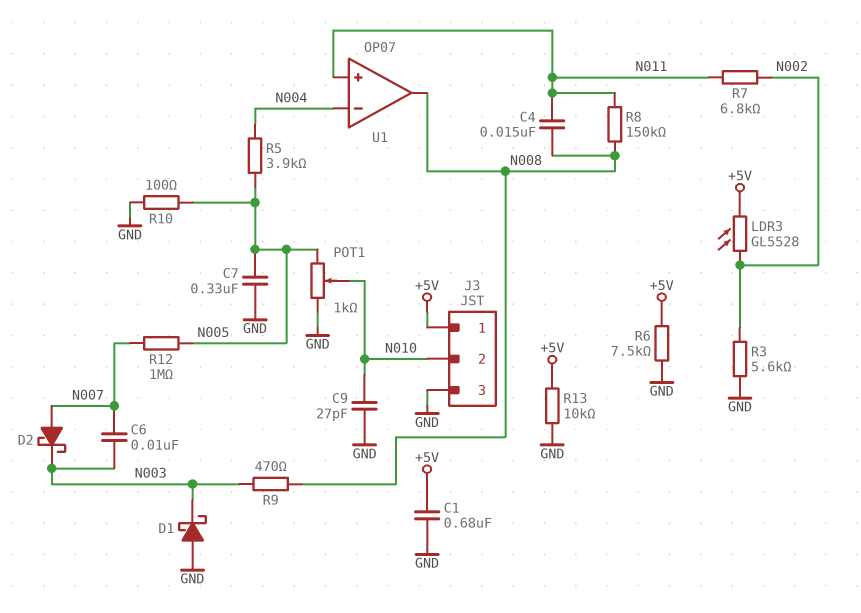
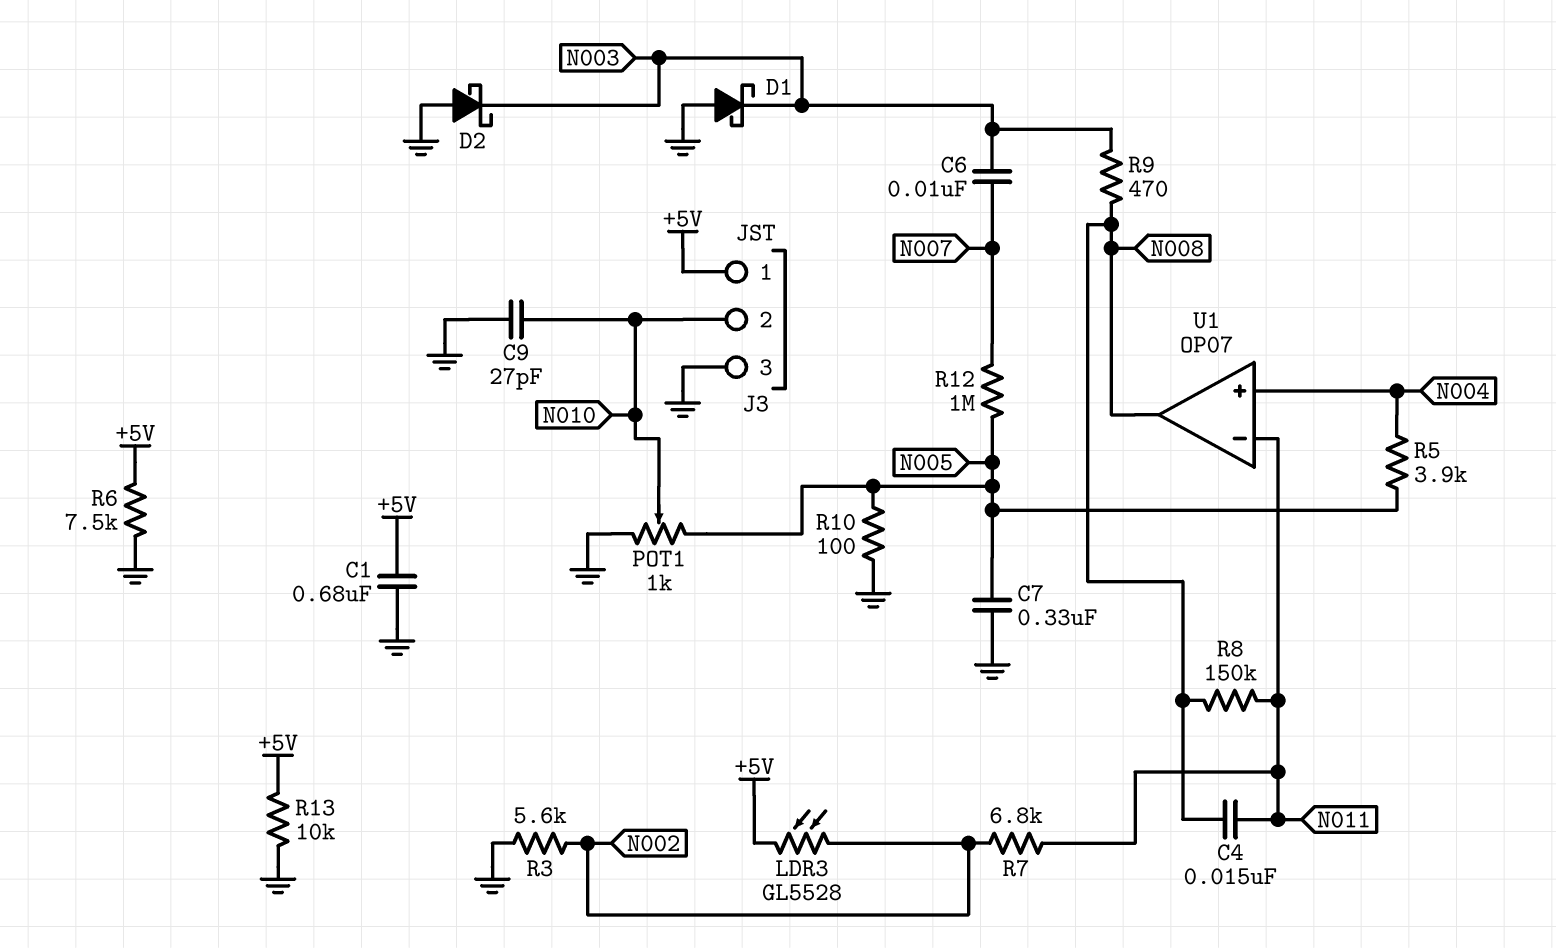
D2: schottky (A N007, K N003) -> schottky (A GND, K N003)
U1 pin in+: N011 -> N004
U1 pin in-: N004 -> N011

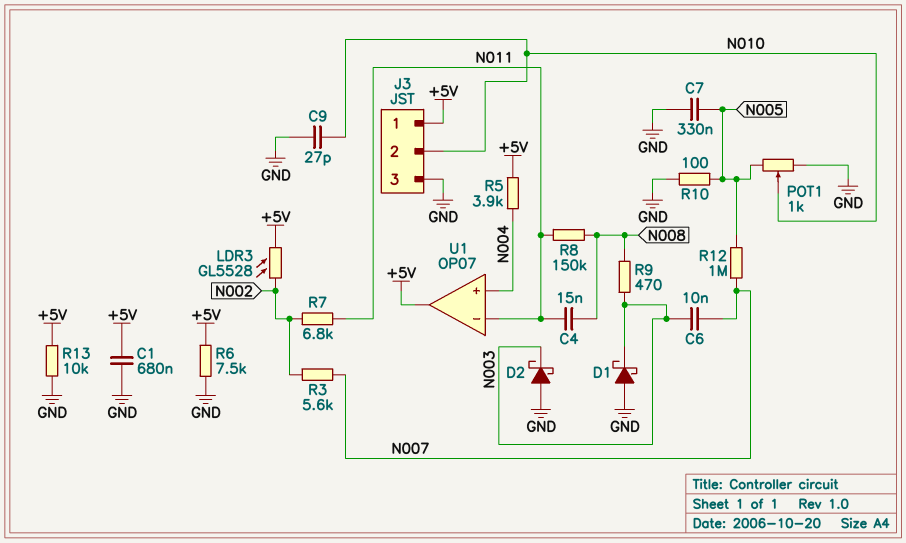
R3: 5.6k (GND, N002) -> 5.6k (N002, N007)
R5: 3.9k (N004, N005) -> 3.9k (+5V, N004)
U1 pin out: N008 -> +5V

